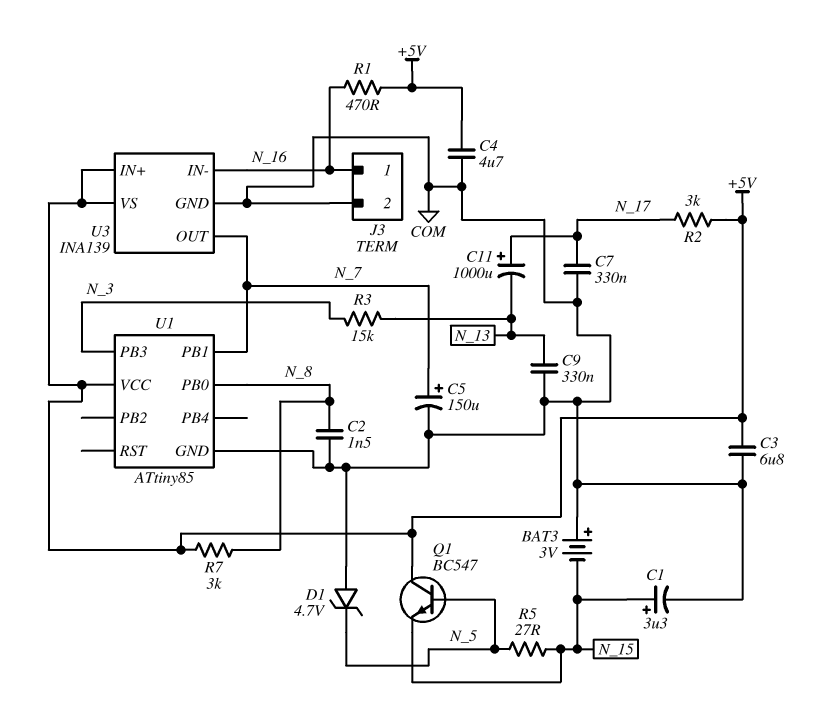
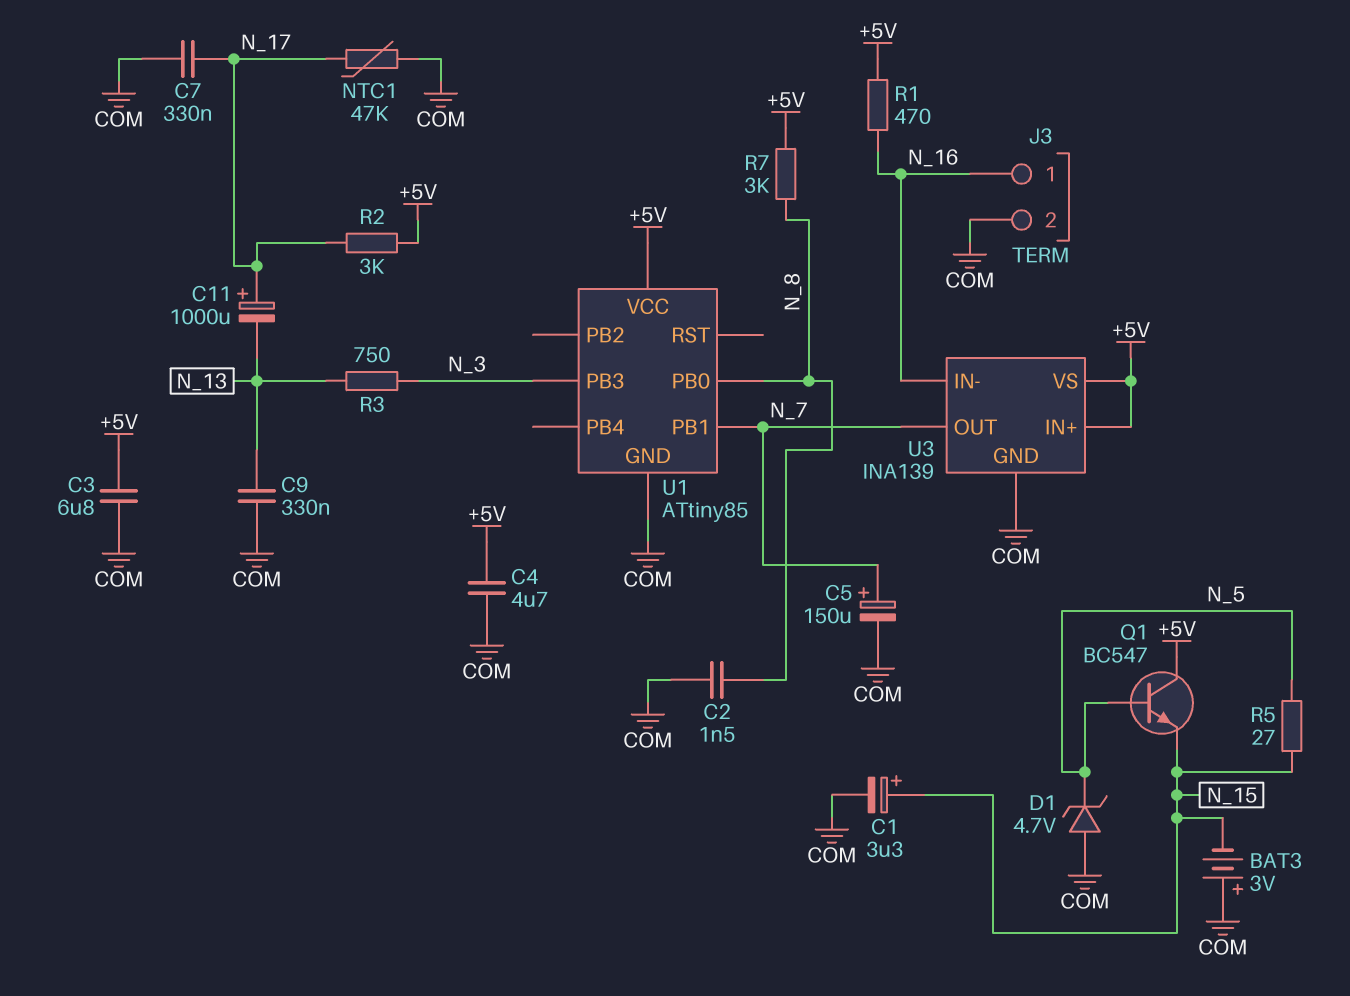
NTC1: none -> 47k (COM, N_17)
R3: 15k (N_3, N_13) -> 750 (N_3, N_13)

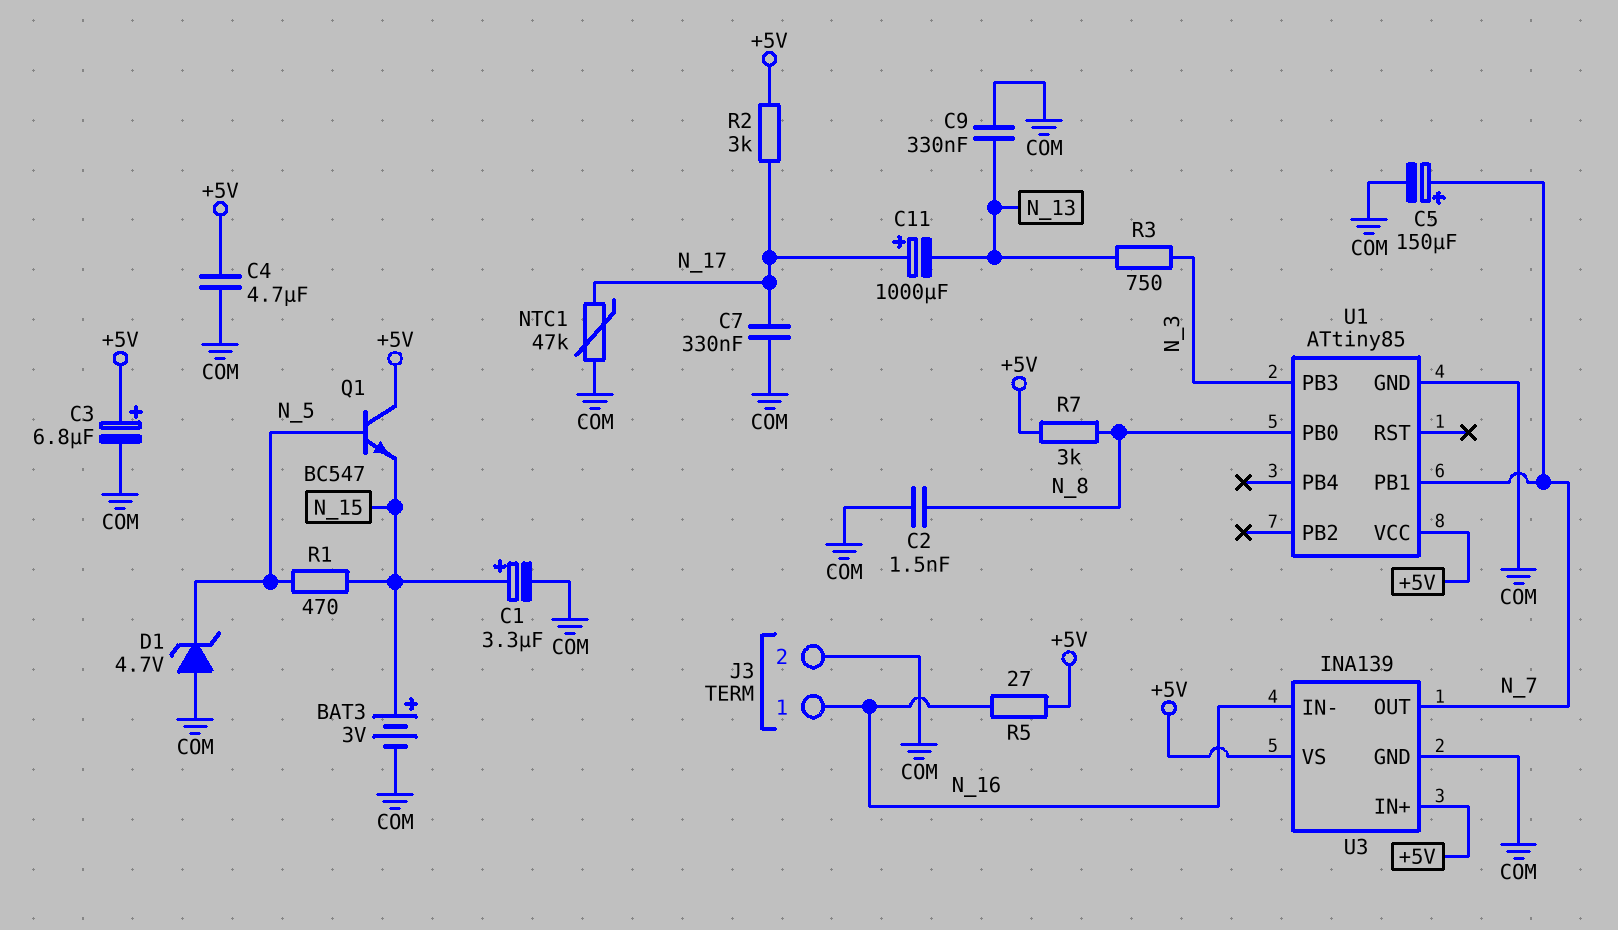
BAT3: 3V (plus COM, minus N_15) -> 3V (plus N_15, minus COM)
C3: 6.8uF (+5V, COM) -> 6.8uF (plus +5V, minus COM)
R1: 470 (+5V, N_16) -> 470 (N_5, N_15)
R5: 27 (N_5, N_15) -> 27 (+5V, N_16)

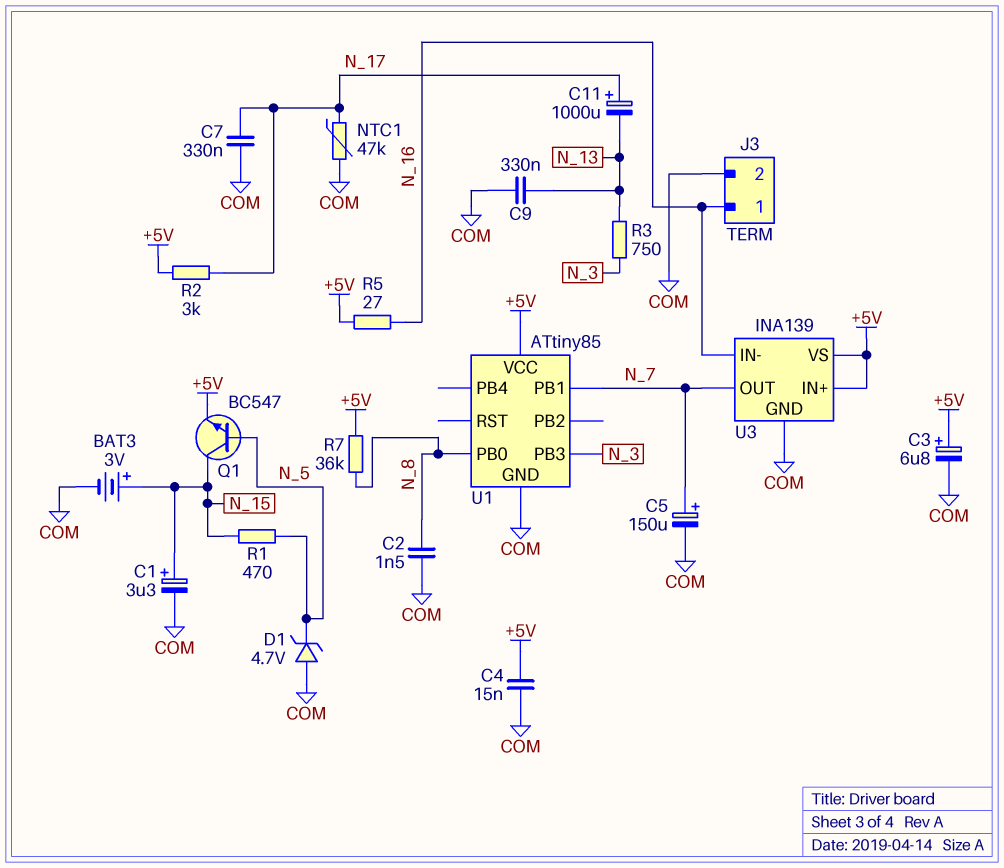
C4: 4.7uF (+5V, COM) -> 15nF (+5V, COM)
Q1: NPN BC547 (B N_5, C +5V, E N_15) -> NPN BC547 (B N_5, C N_15, E +5V)
R7: 3k (+5V, N_8) -> 36k (+5V, N_8)

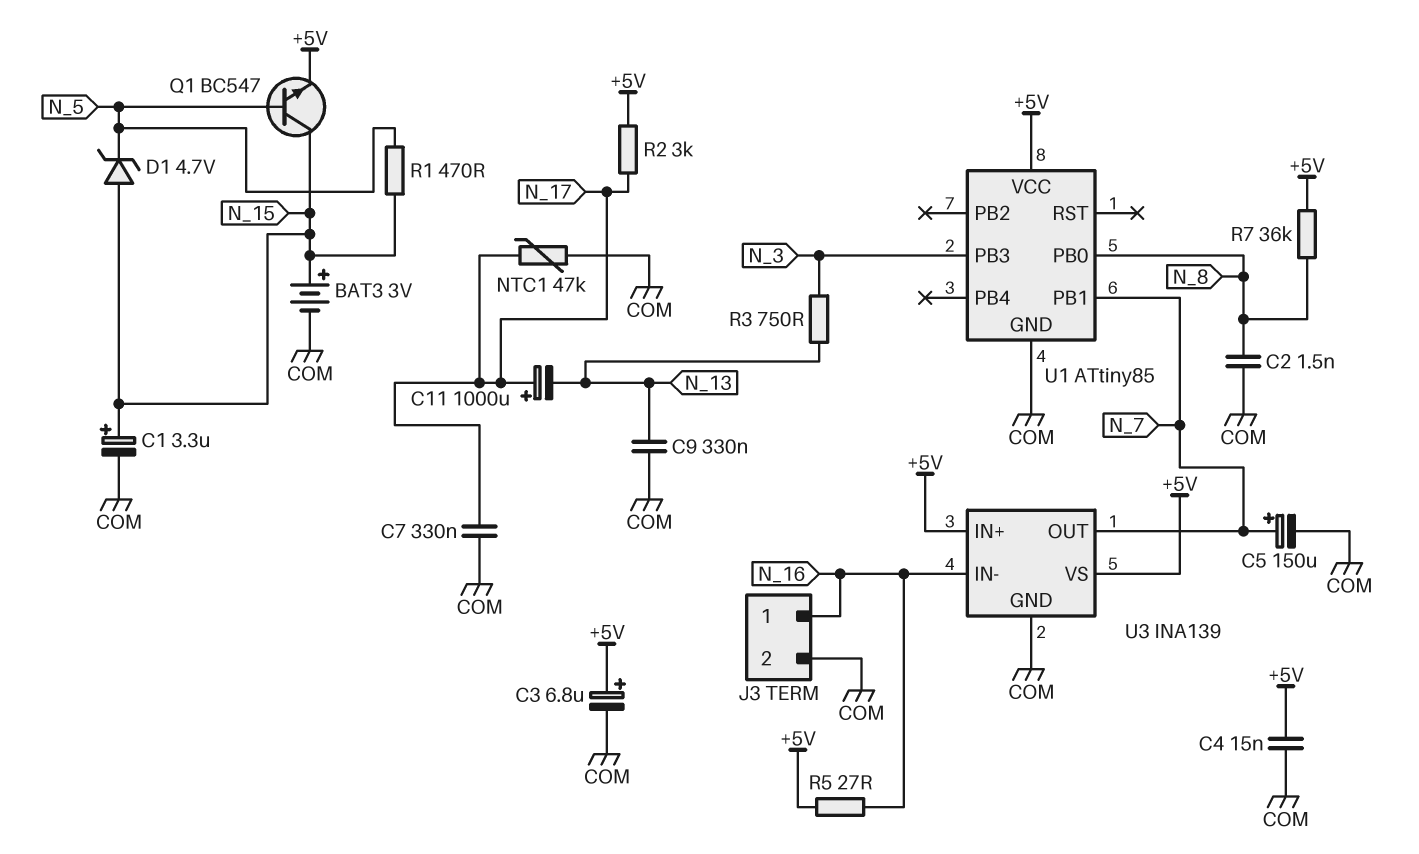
D1: zener 4.7V (A COM, K N_5) -> zener 4.7V (A N_15, K N_5)

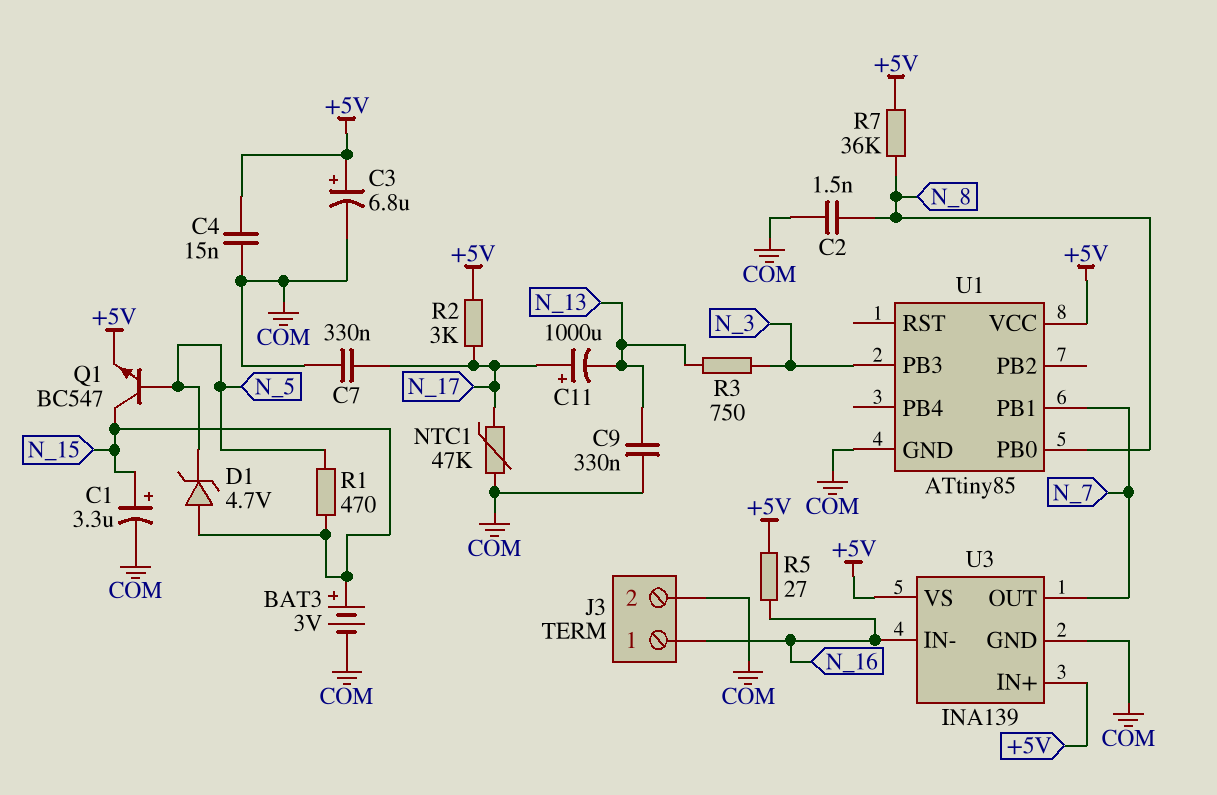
C5: 150uF (plus N_7, minus COM) -> none

